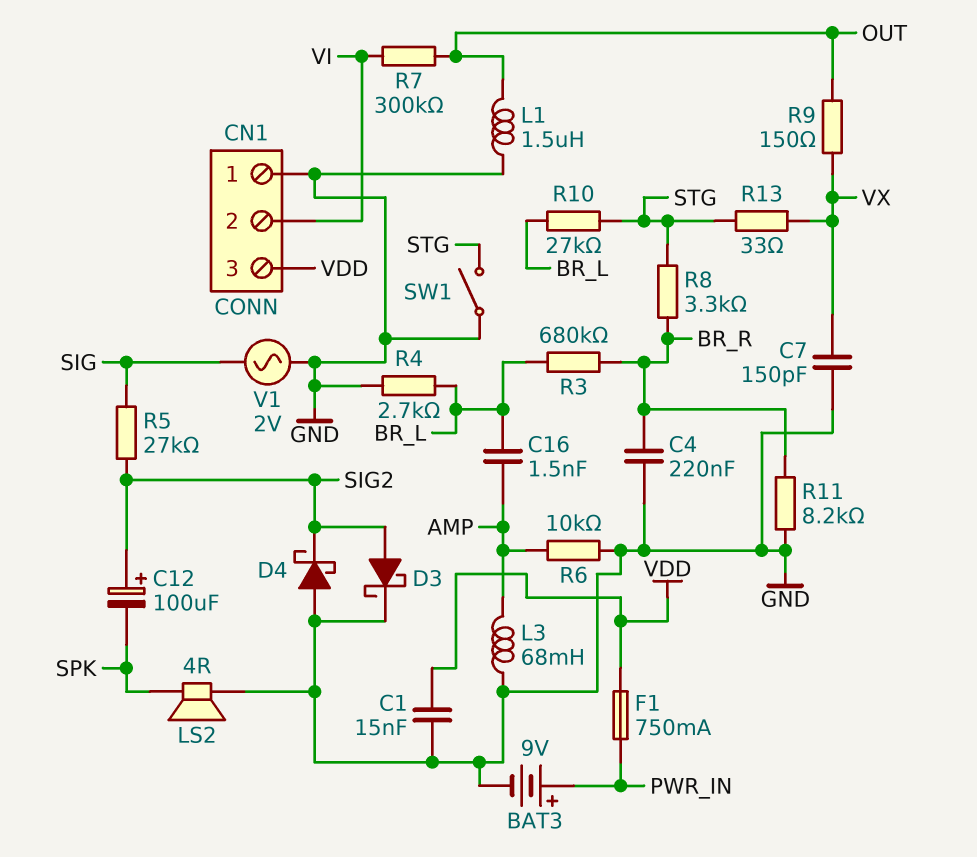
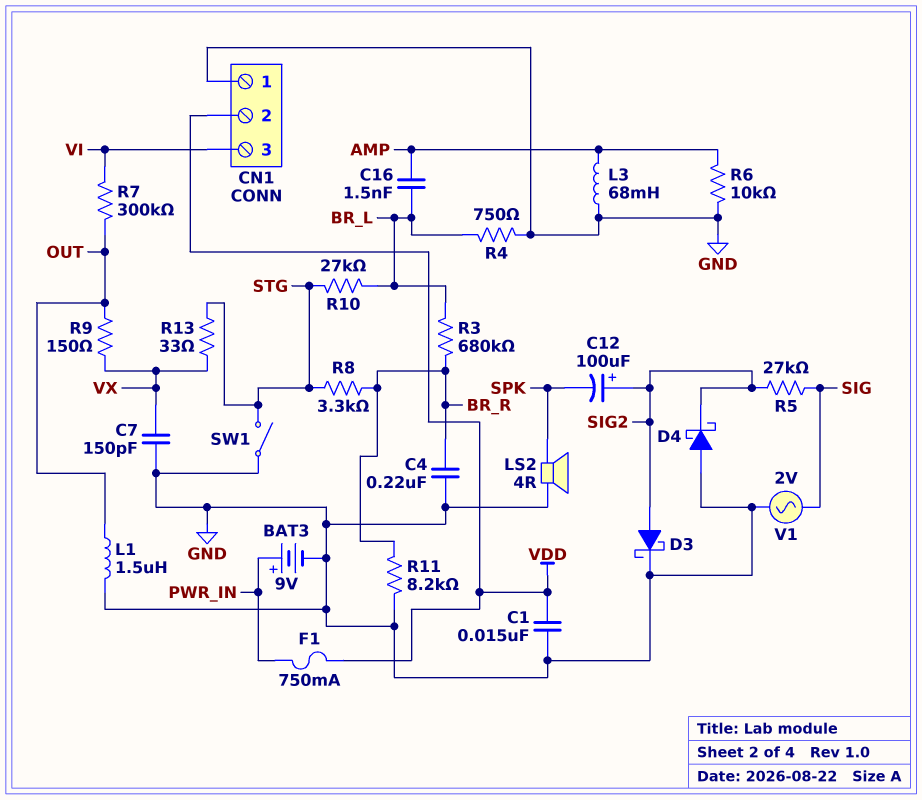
CN1 pin 2: VI -> VDD
CN1 pin 3: VDD -> VI
R4: 2.7k (BR_L, GND) -> 750 (BR_L, GND)

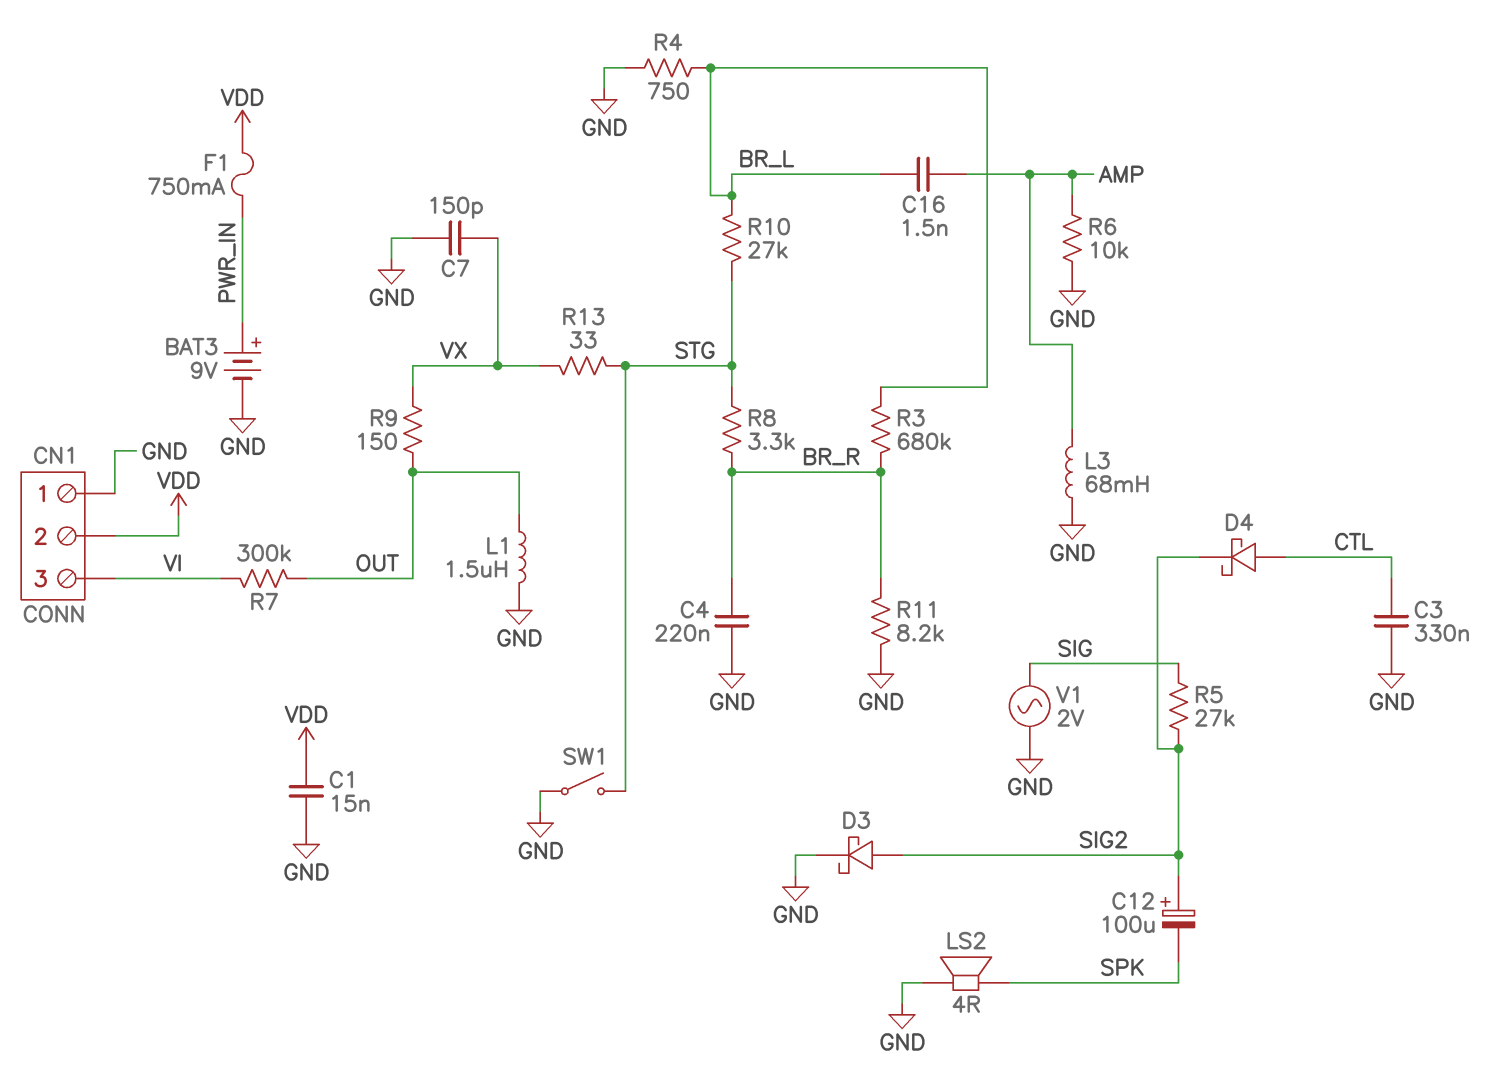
C3: none -> 330nF (CTL, GND)
D4: schottky (A GND, K SIG2) -> schottky (A CTL, K SIG2)

